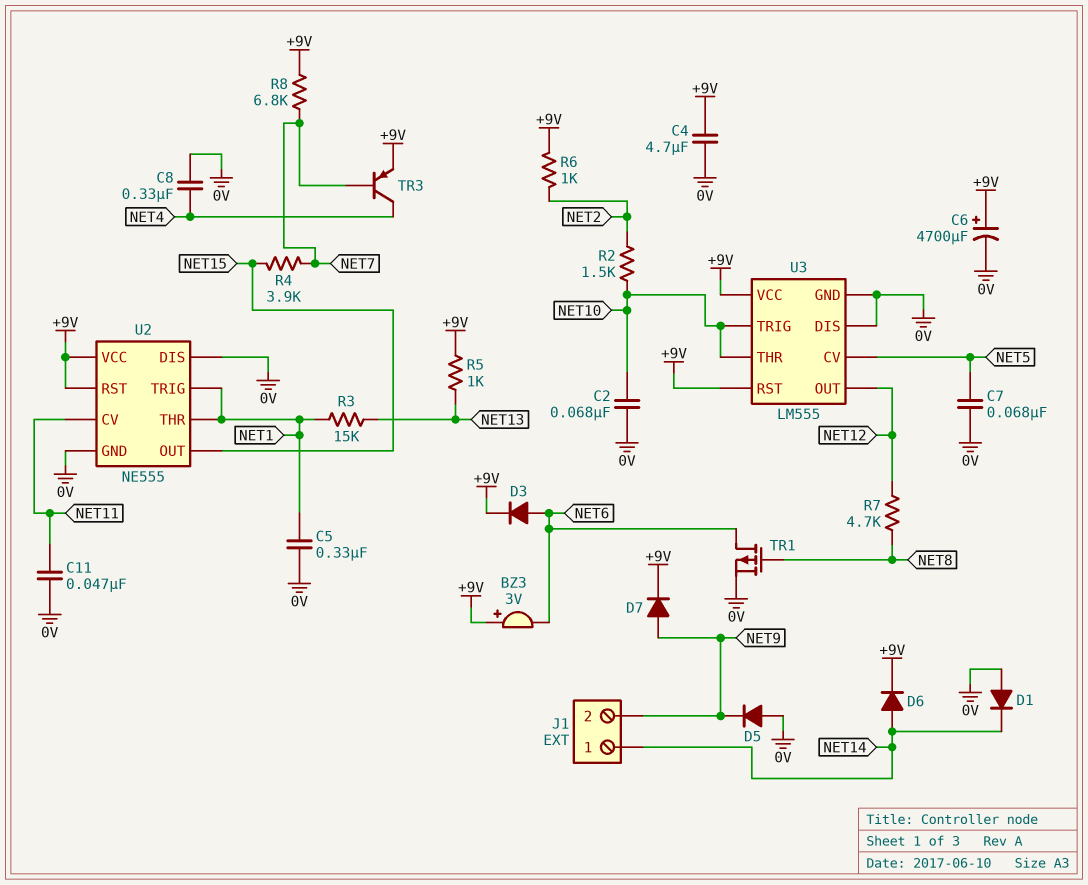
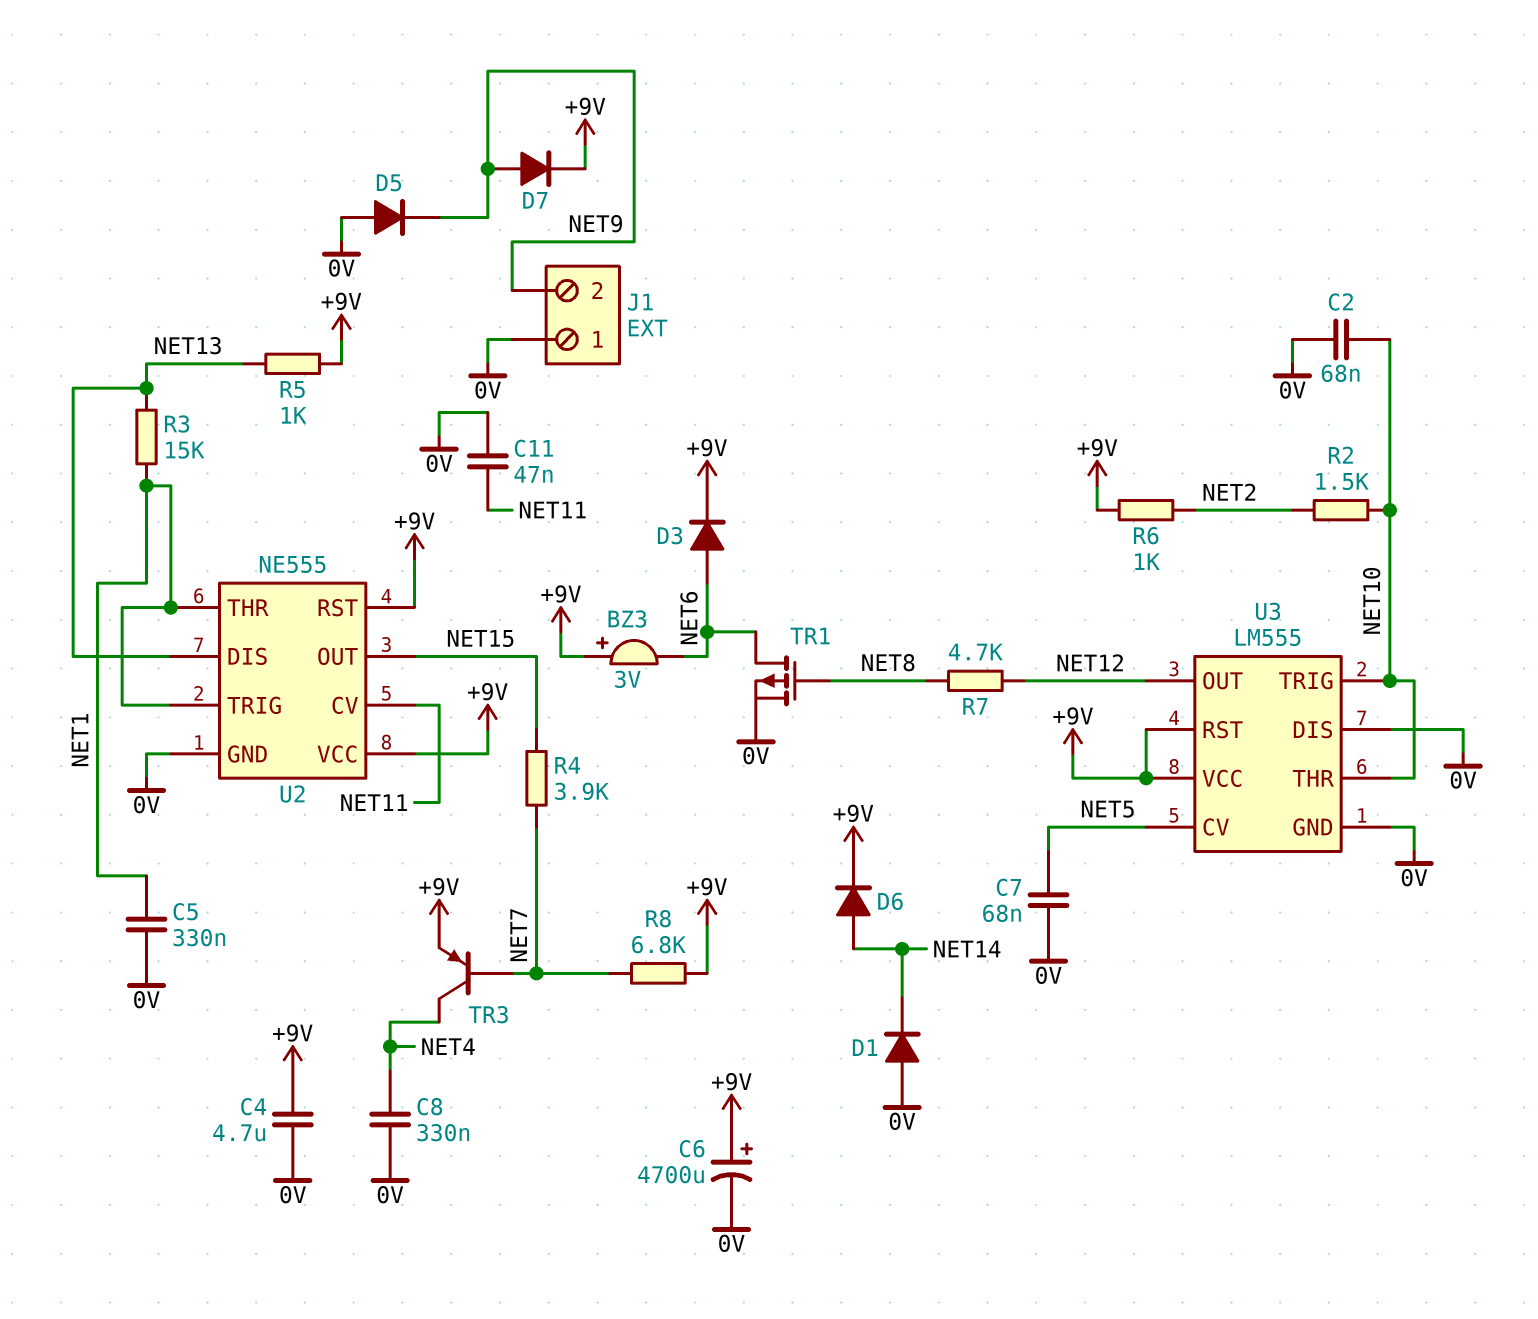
J1 pin 1: NET14 -> 0V
U2 pin DIS: 0V -> NET13

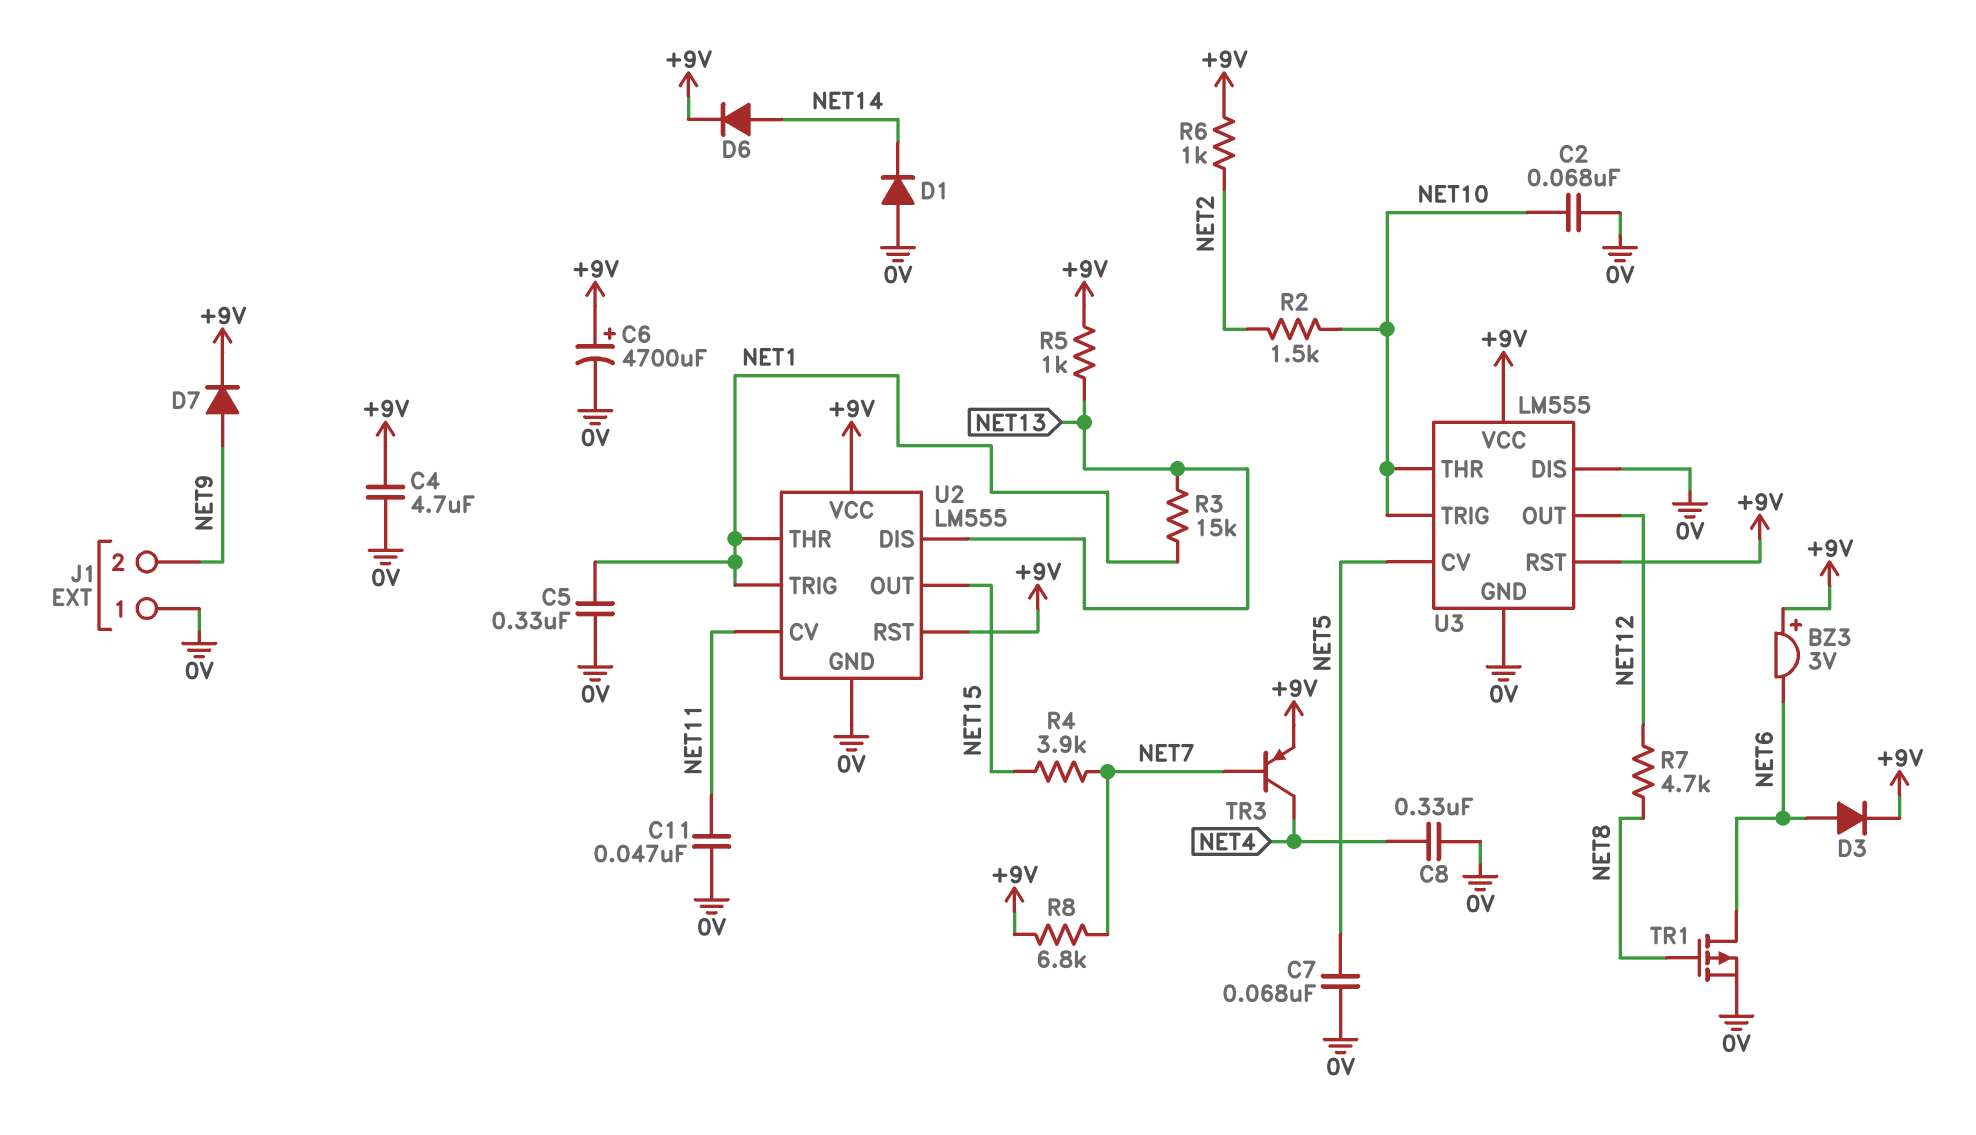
D5: diode (A 0V, K NET9) -> none
U2: NE555 -> LM555

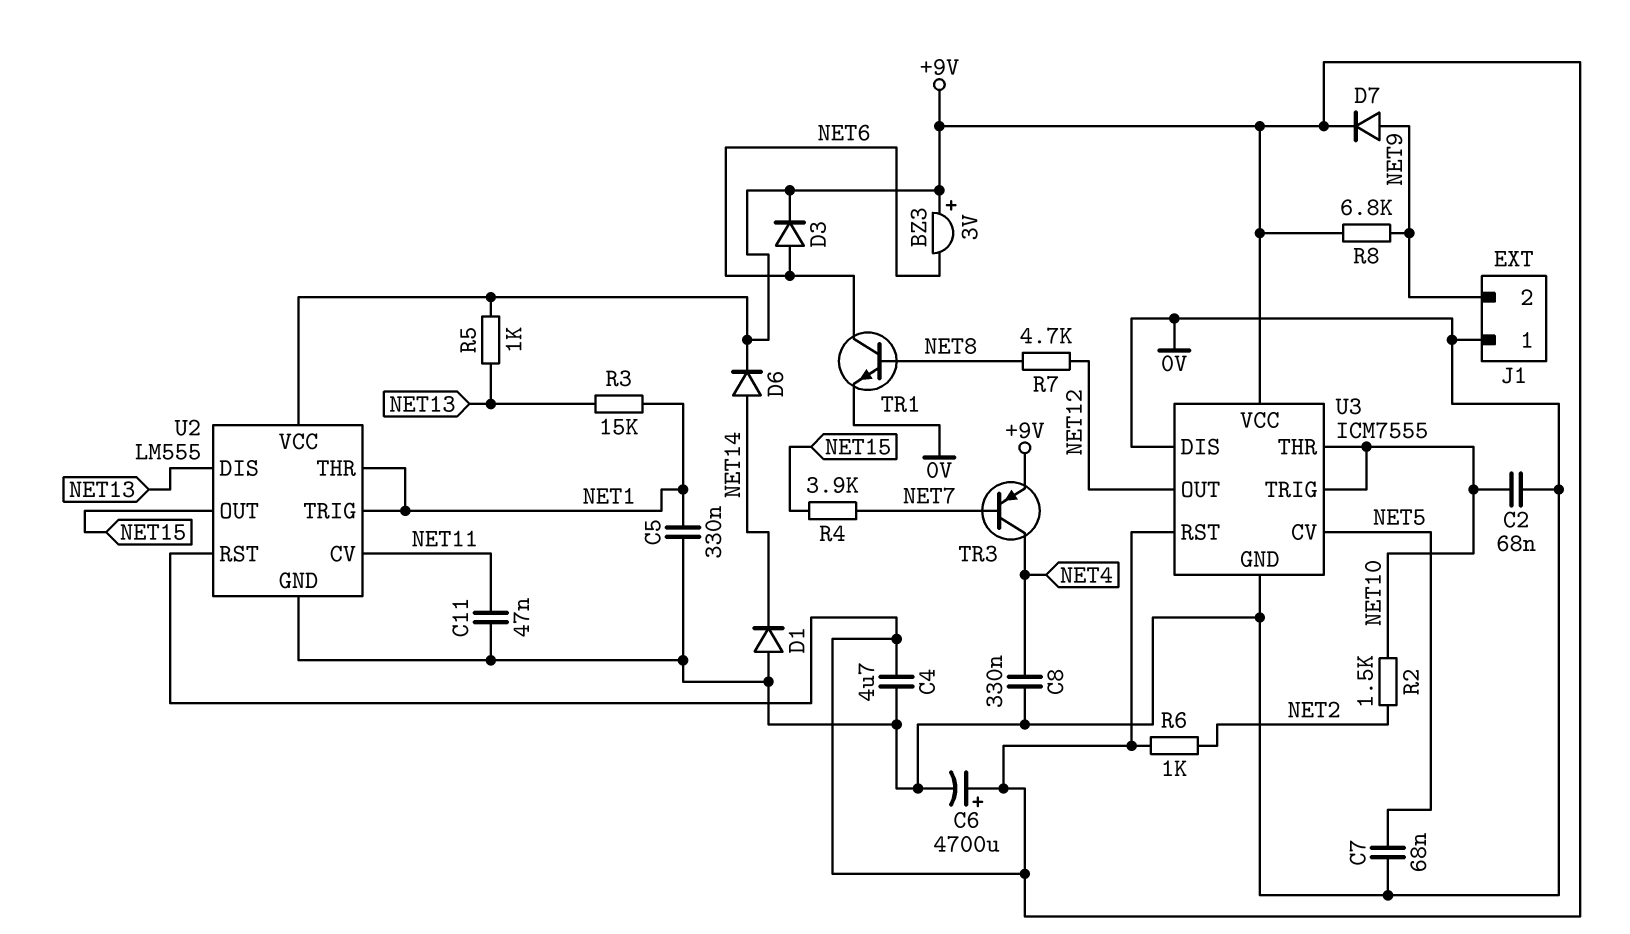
R8: 6.8k (+9V, NET7) -> 6.8k (+9V, NET9)
TR1: PMOS (G NET8, D NET6, S 0V) -> NPN (B NET8, C NET6, E 0V)
U3: LM555 -> ICM7555

